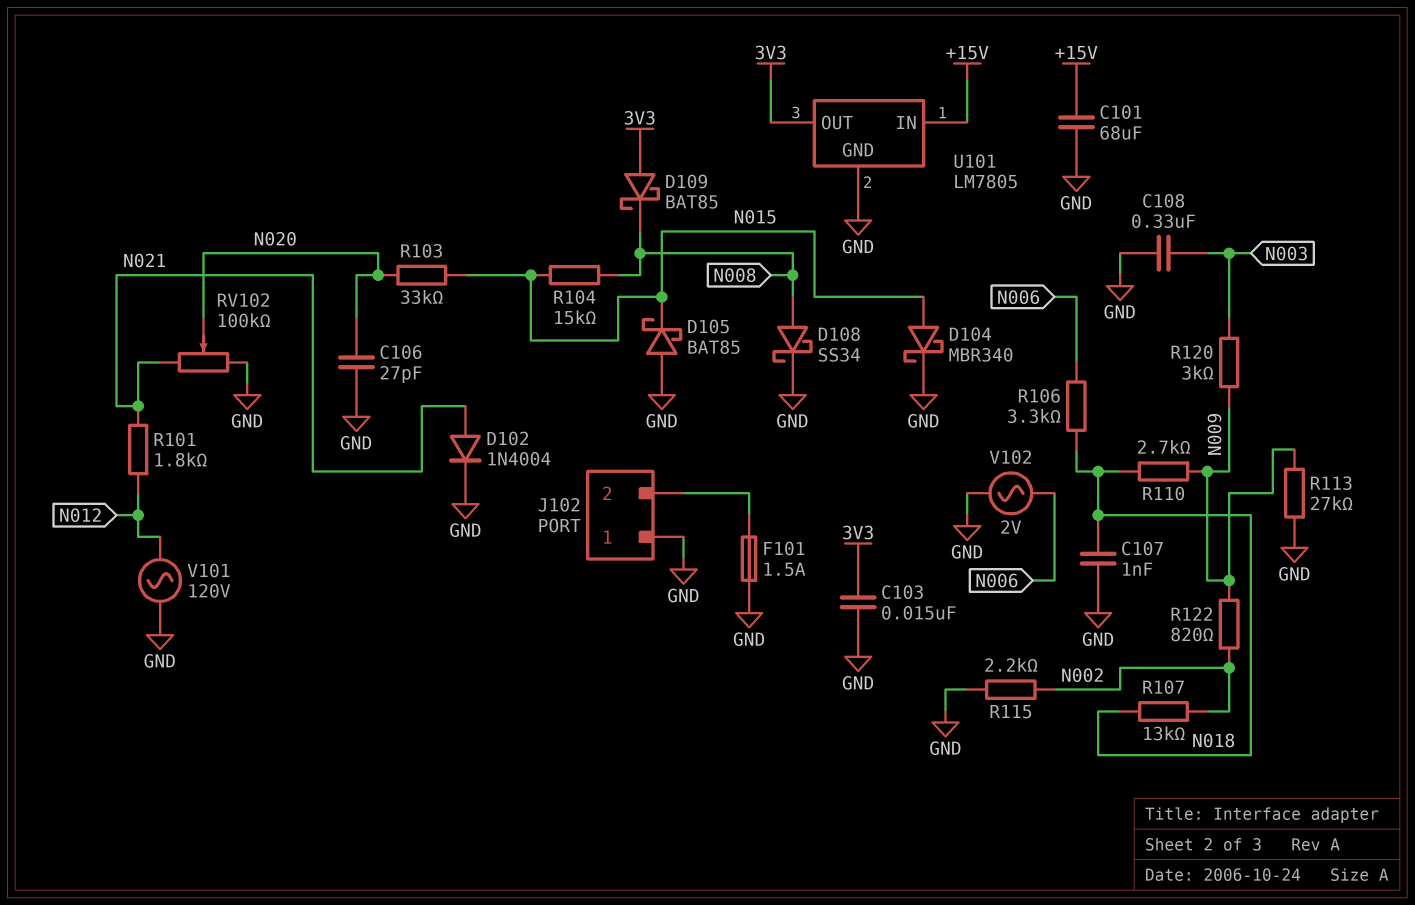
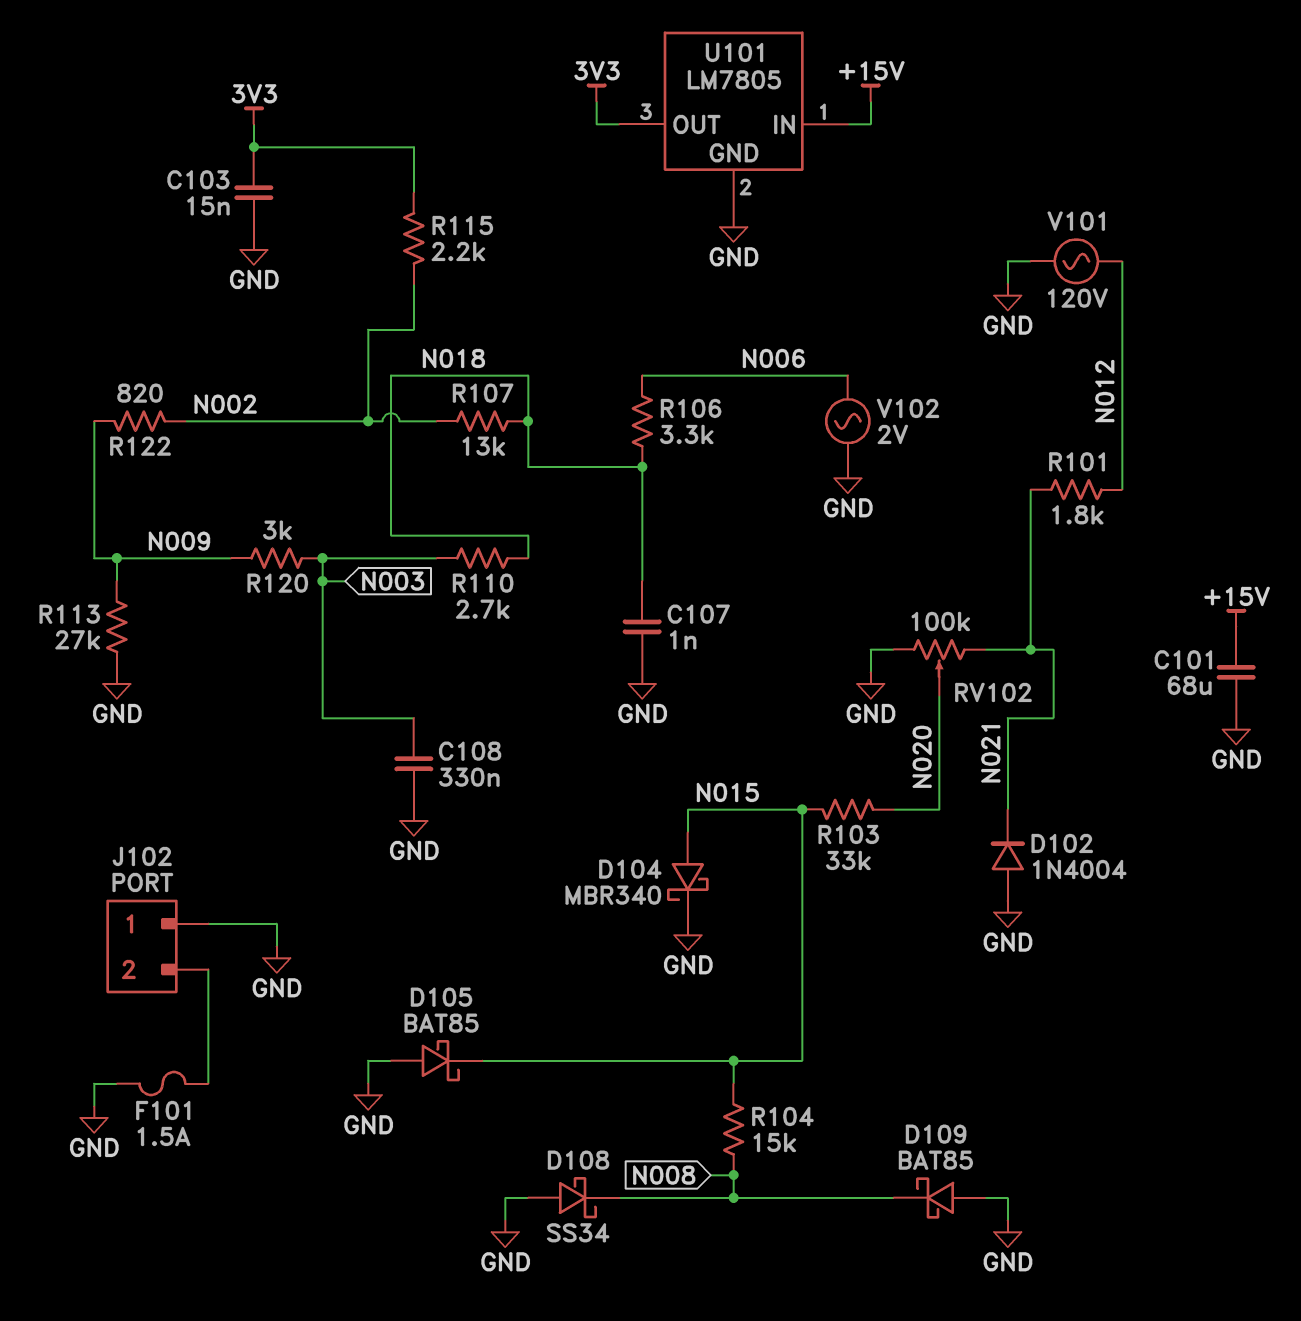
C106: 27pF (GND, N020) -> none
D102: diode 1N4004 (A N021, K GND) -> diode 1N4004 (A GND, K N021)
D108: schottky SS34 (A N008, K GND) -> schottky SS34 (A GND, K N008)
D109: schottky BAT85 (A 3V3, K N008) -> schottky BAT85 (A GND, K N008)
R110: 2.7k (N009, N018) -> 2.7k (N003, N018)
R115: 2.2k (GND, N002) -> 2.2k (3V3, N002)

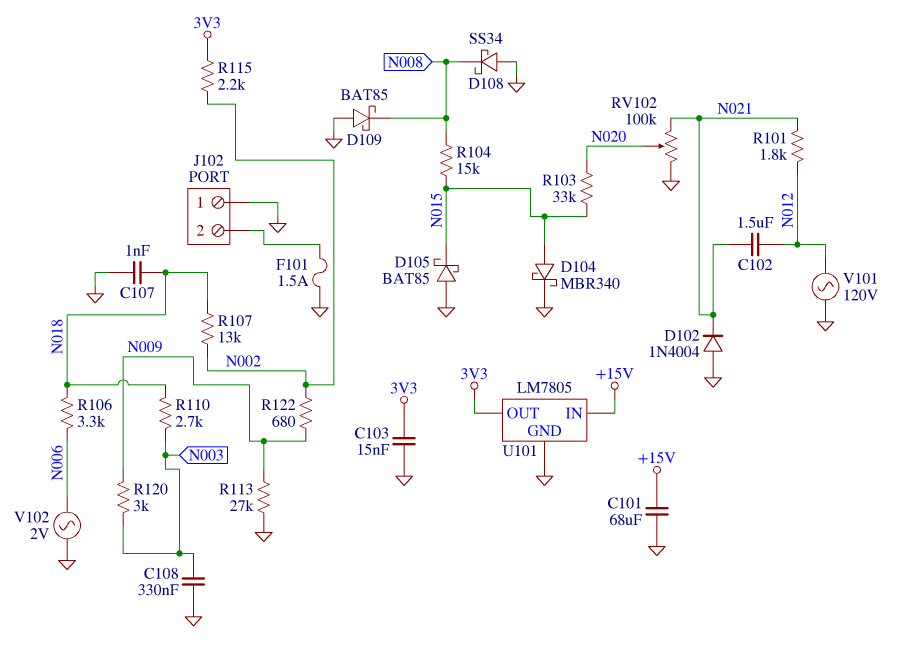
C102: none -> 1.5uF (N012, N021)
R122: 820 (N002, N009) -> 680 (N002, N009)

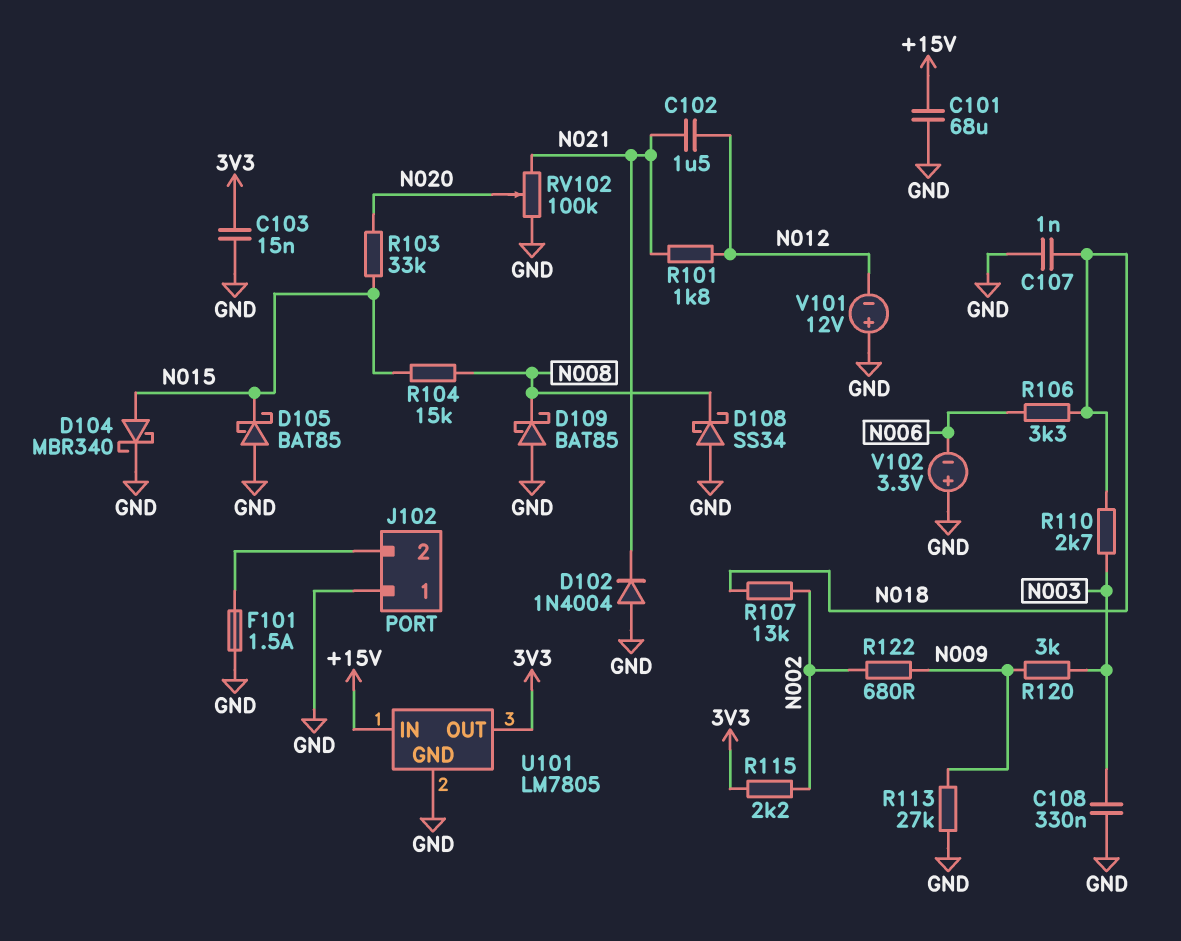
V101: AC 120V (GND, N012) -> 12V (plus GND, minus N012)
V102: AC 2V (GND, N006) -> 3.3V (plus GND, minus N006)

